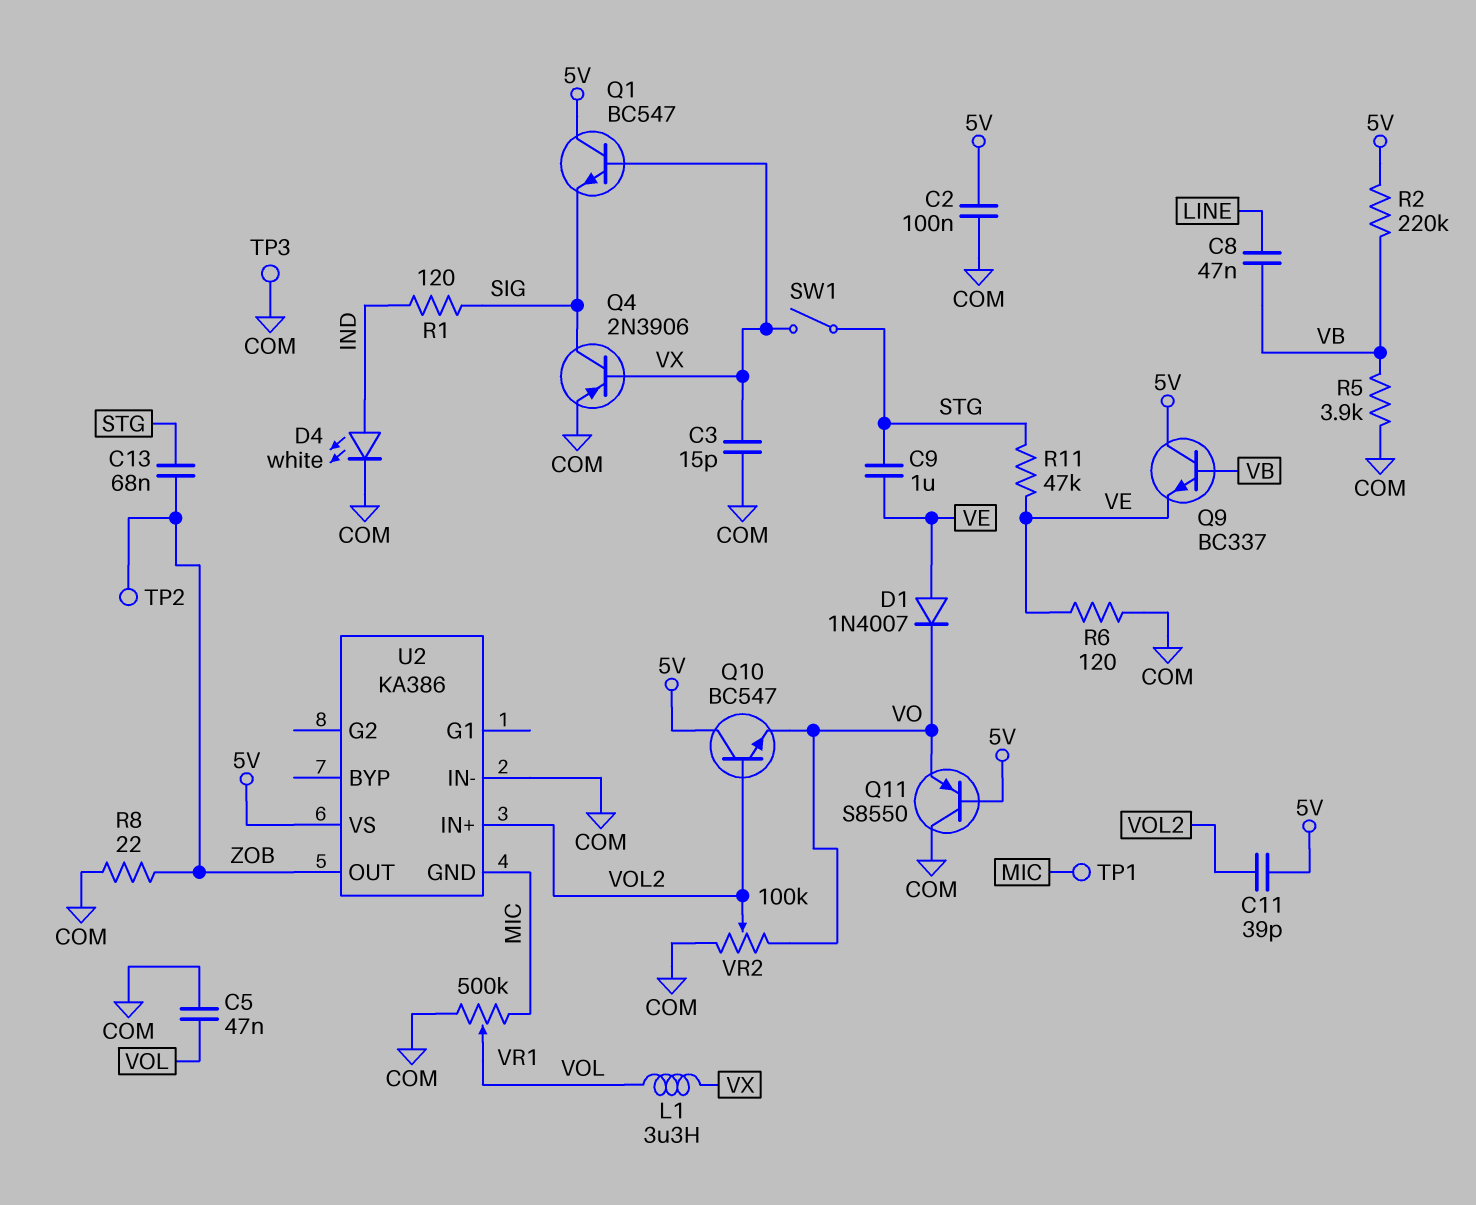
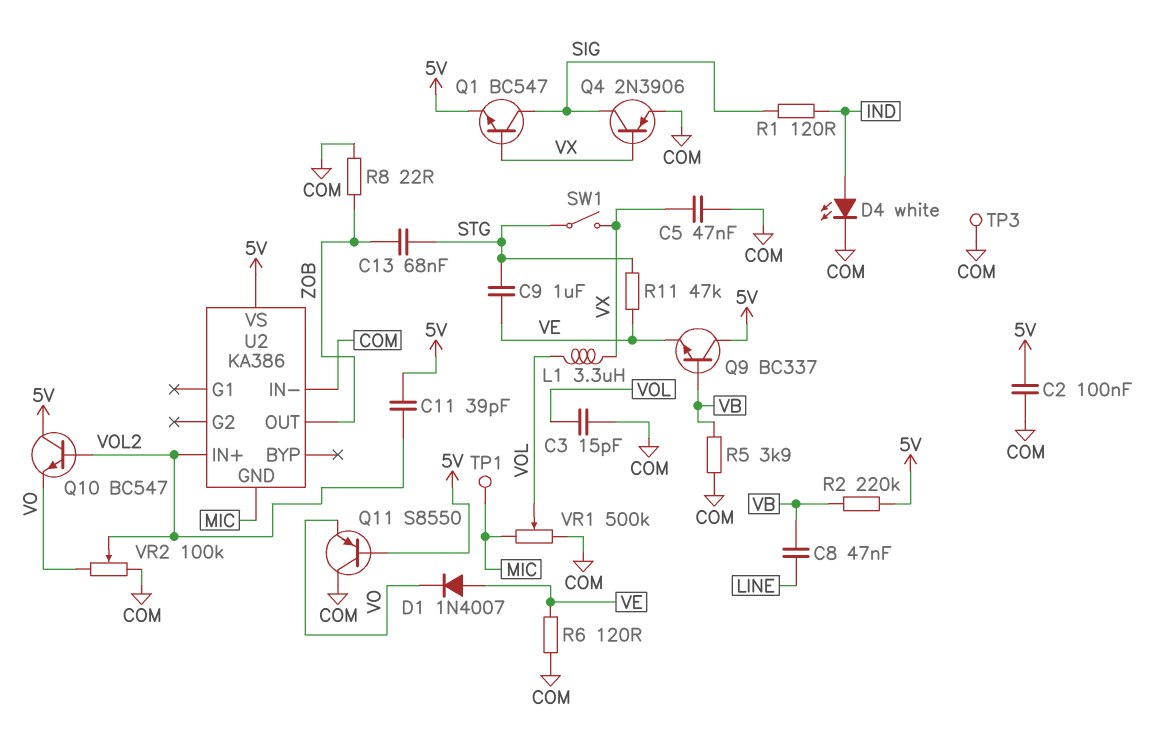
C3: 15pF (COM, VX) -> 15pF (COM, VOL)
C5: 47nF (COM, VOL) -> 47nF (COM, VX)
Q1: NPN BC547 (B VX, C 5V, E SIG) -> NPN BC547 (B VX, C SIG, E 5V)
TP2: test point (ZOB) -> none

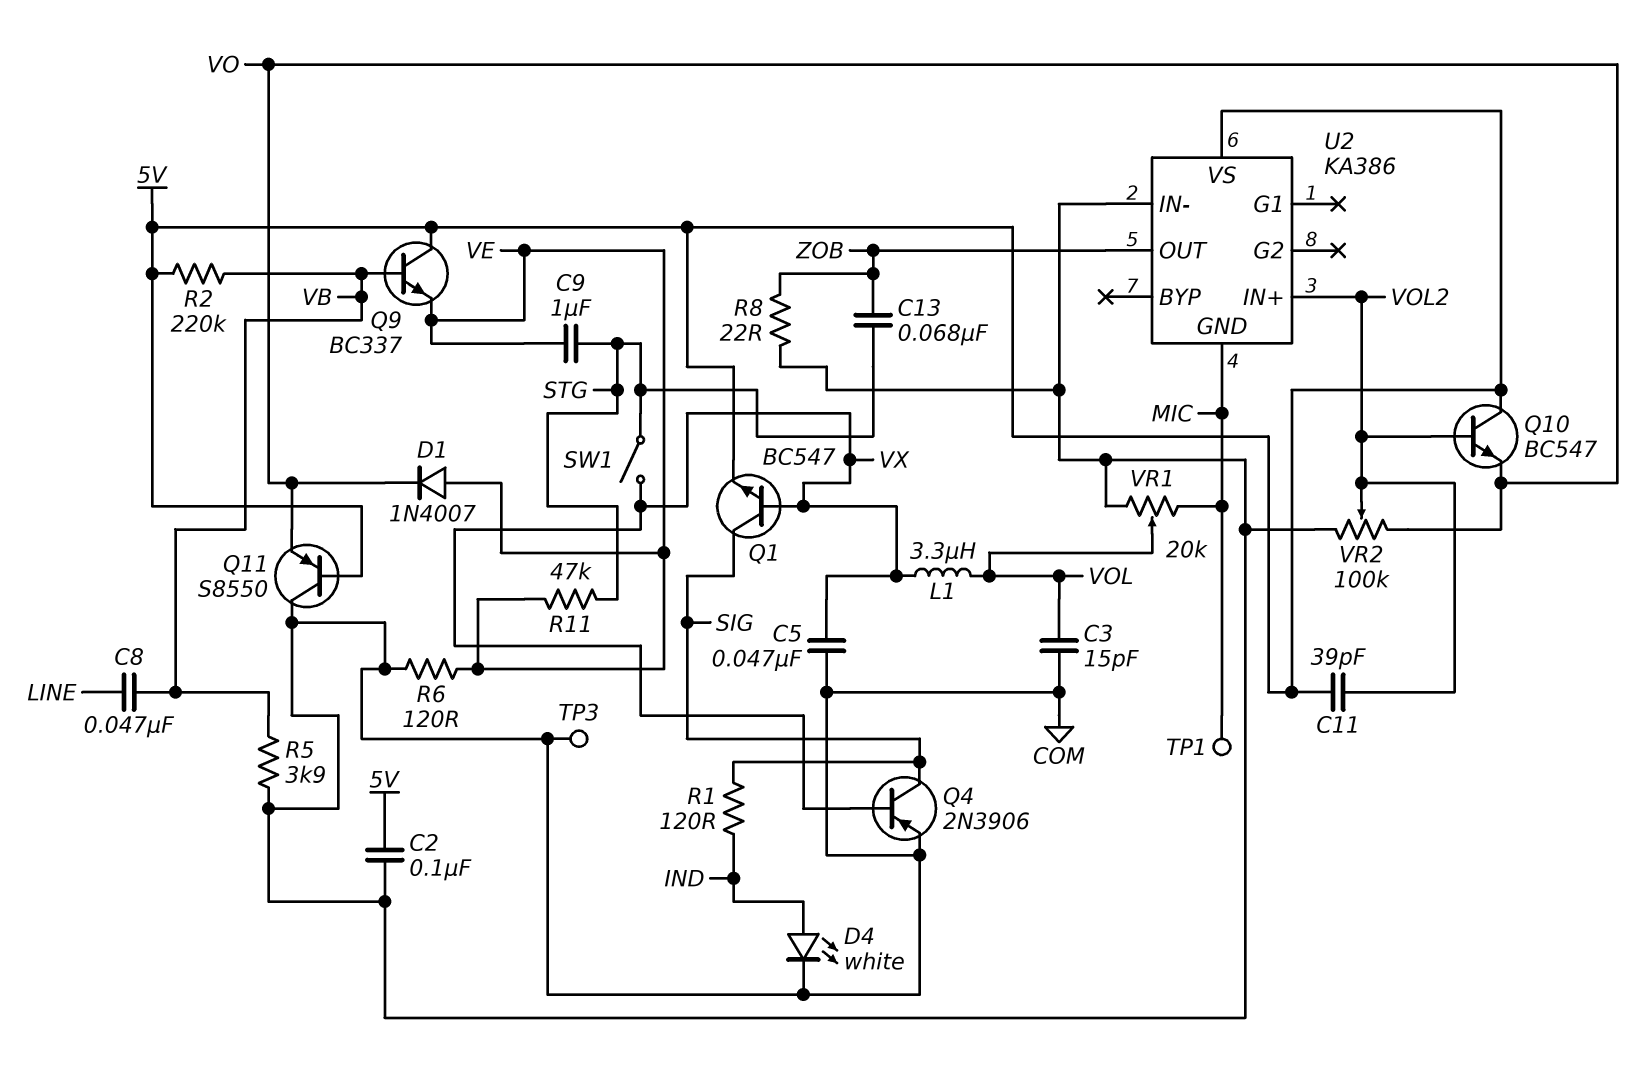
VR1: 500k (COM, MIC, wiper VOL) -> 20k (COM, MIC, wiper VOL)

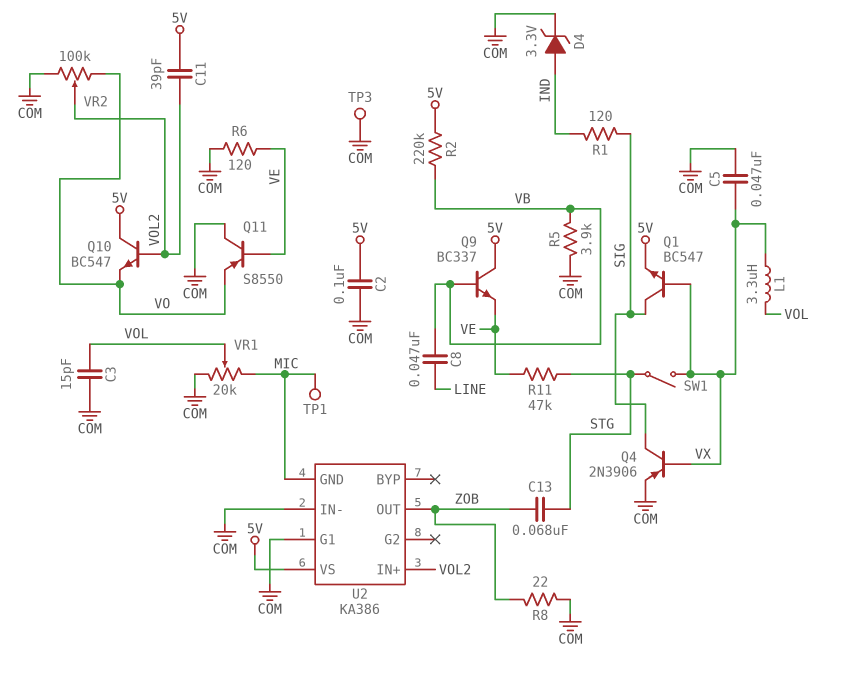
C9: 1uF (STG, VE) -> none
D1: diode 1N4007 (A VE, K VO) -> none
D4: LED white (A IND, K COM) -> zener 3.3V (A IND, K COM)
Q11: PNP S8550 (B 5V, C COM, E VO) -> PNP S8550 (B VE, C COM, E VO)
U2 pin G1: none -> COM

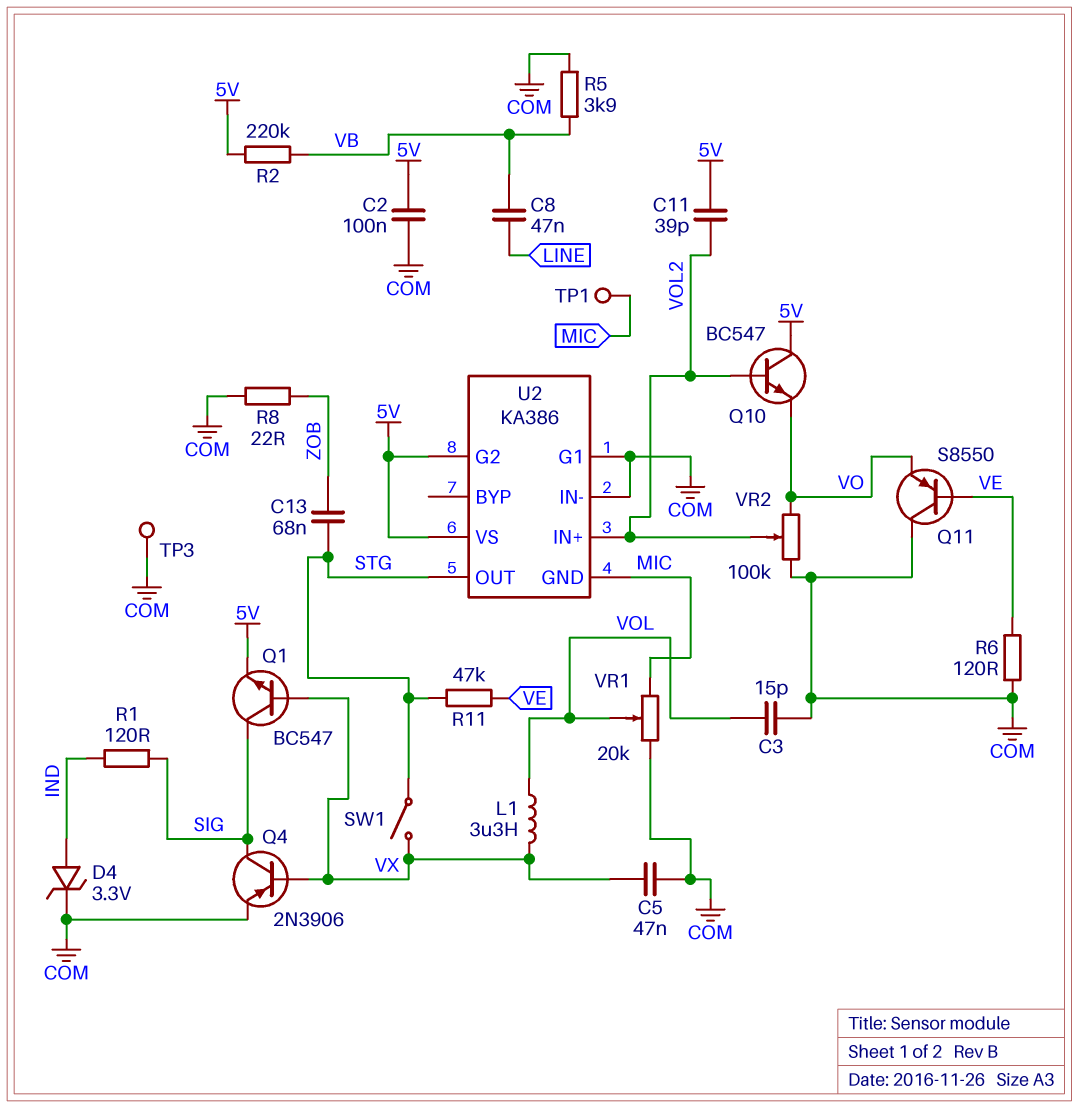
Q9: NPN BC337 (B VB, C 5V, E VE) -> none
U2 pin G2: none -> 5V
U2 pin OUT: ZOB -> STG

